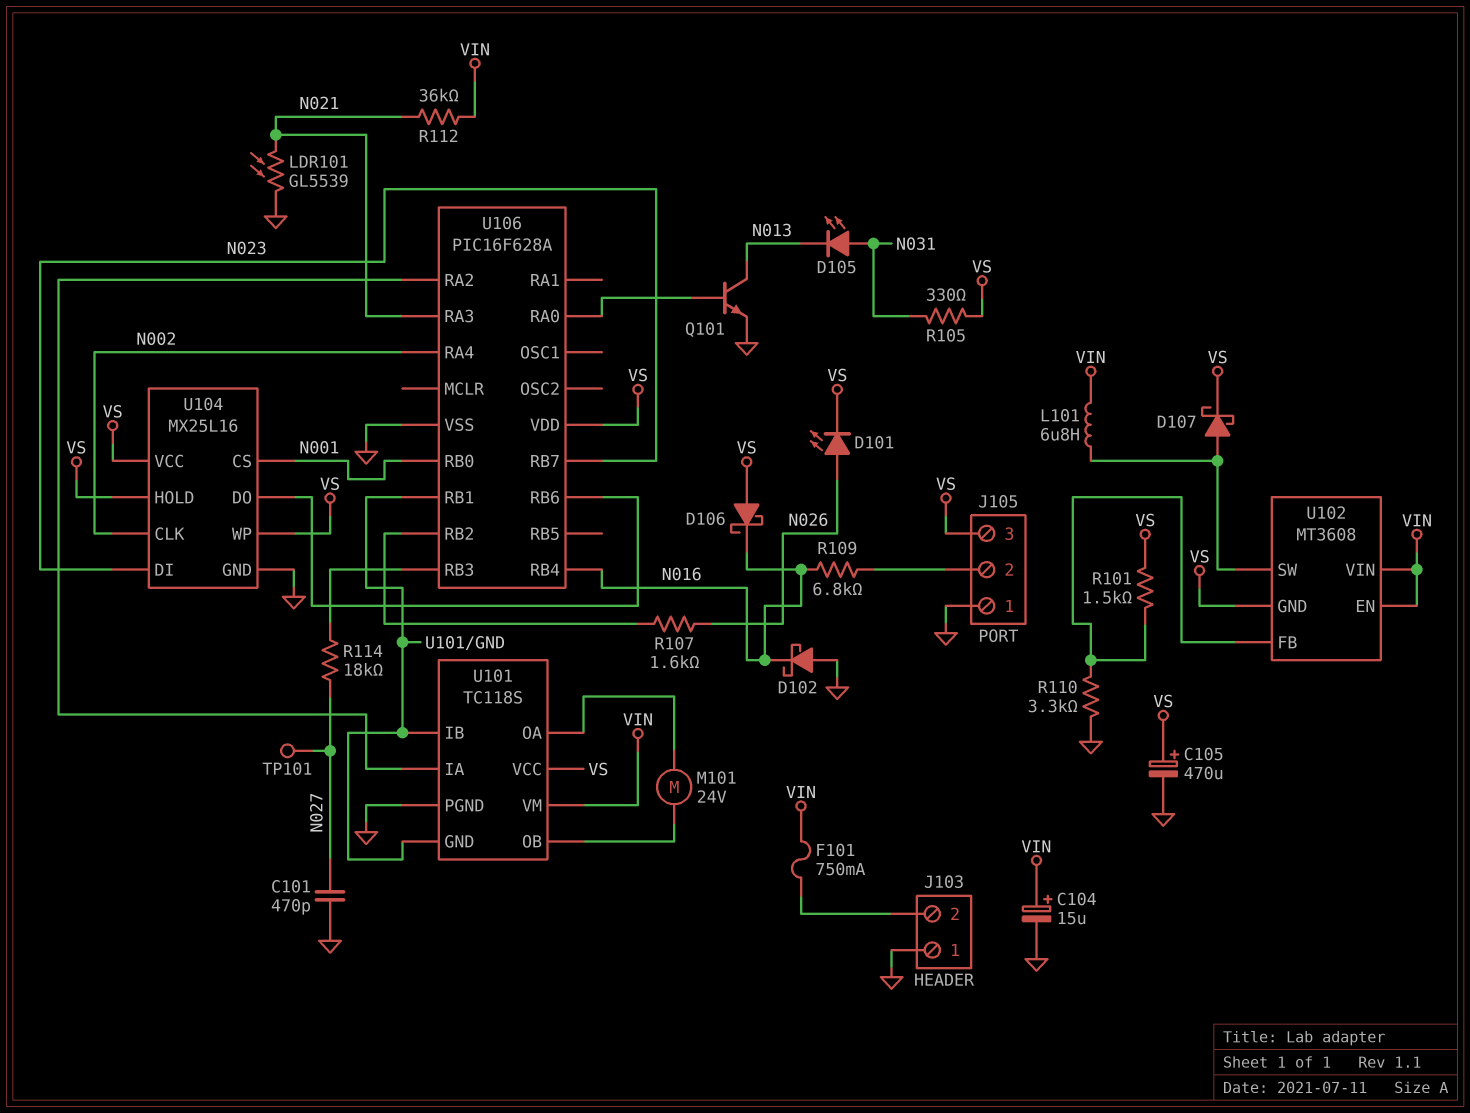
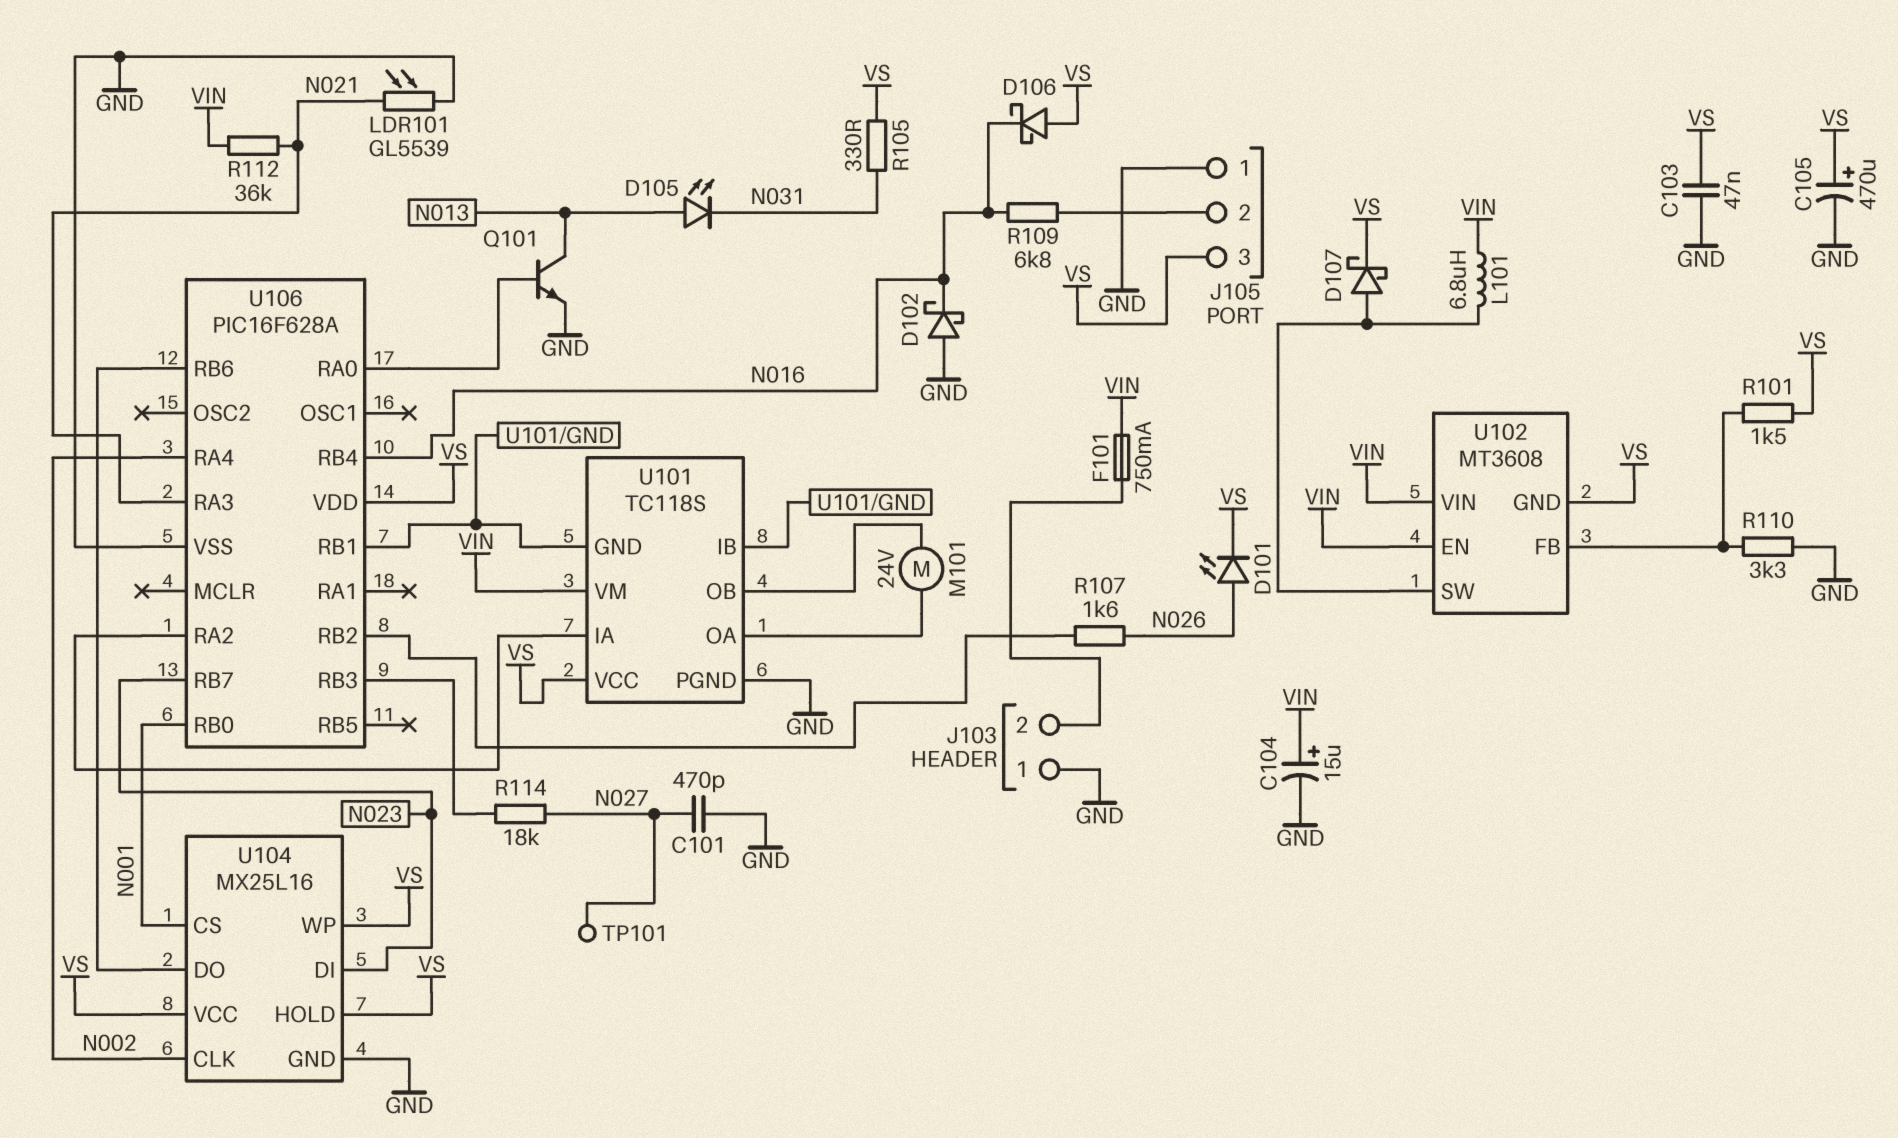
C103: none -> 47nF (GND, VS)
D105: LED (A N031, K N013) -> LED (A N013, K N031)

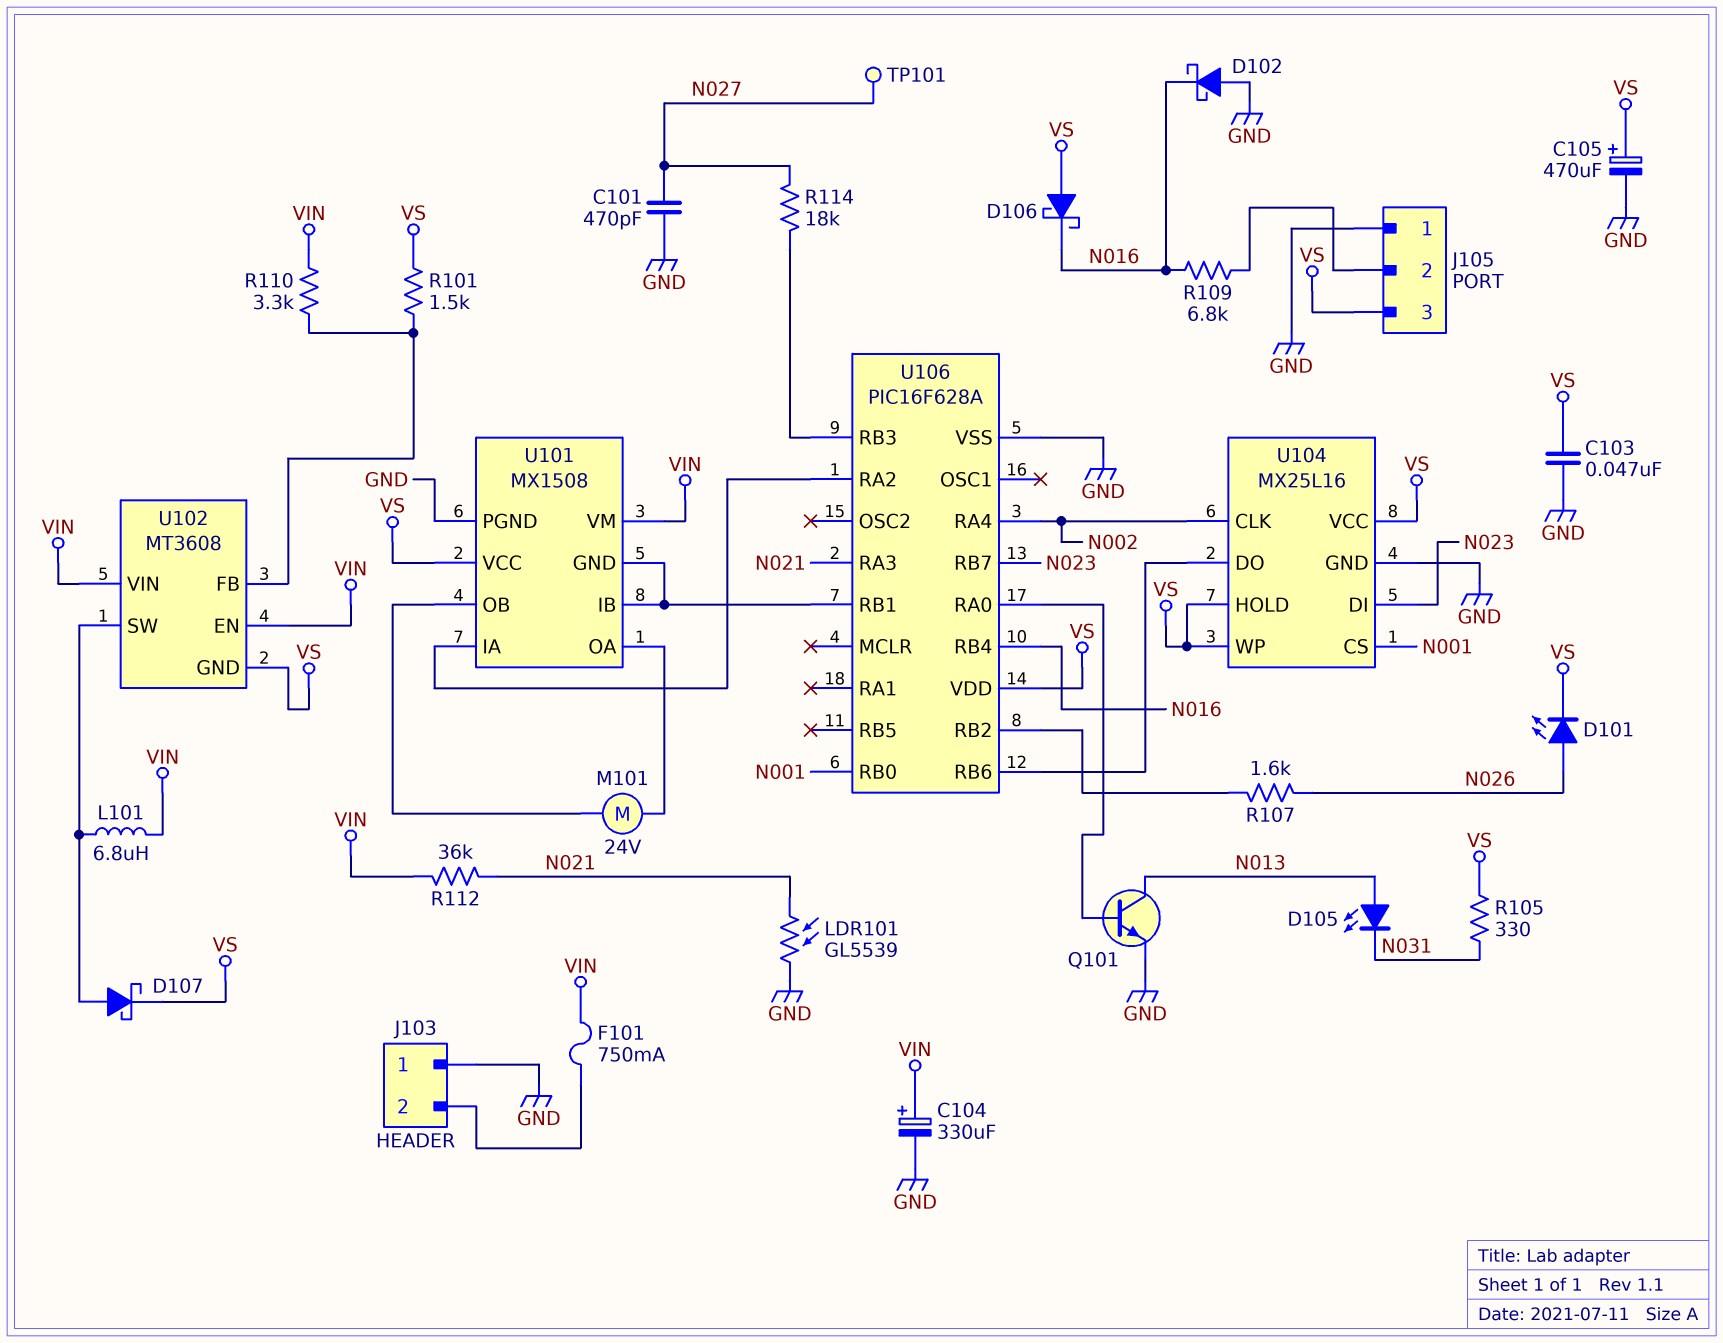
C104: 15uF (plus VIN, minus GND) -> 330uF (plus VIN, minus GND)
R110: 3.3k (GND, U102/FB) -> 3.3k (U102/FB, VIN)
U101: TC118S -> MX1508

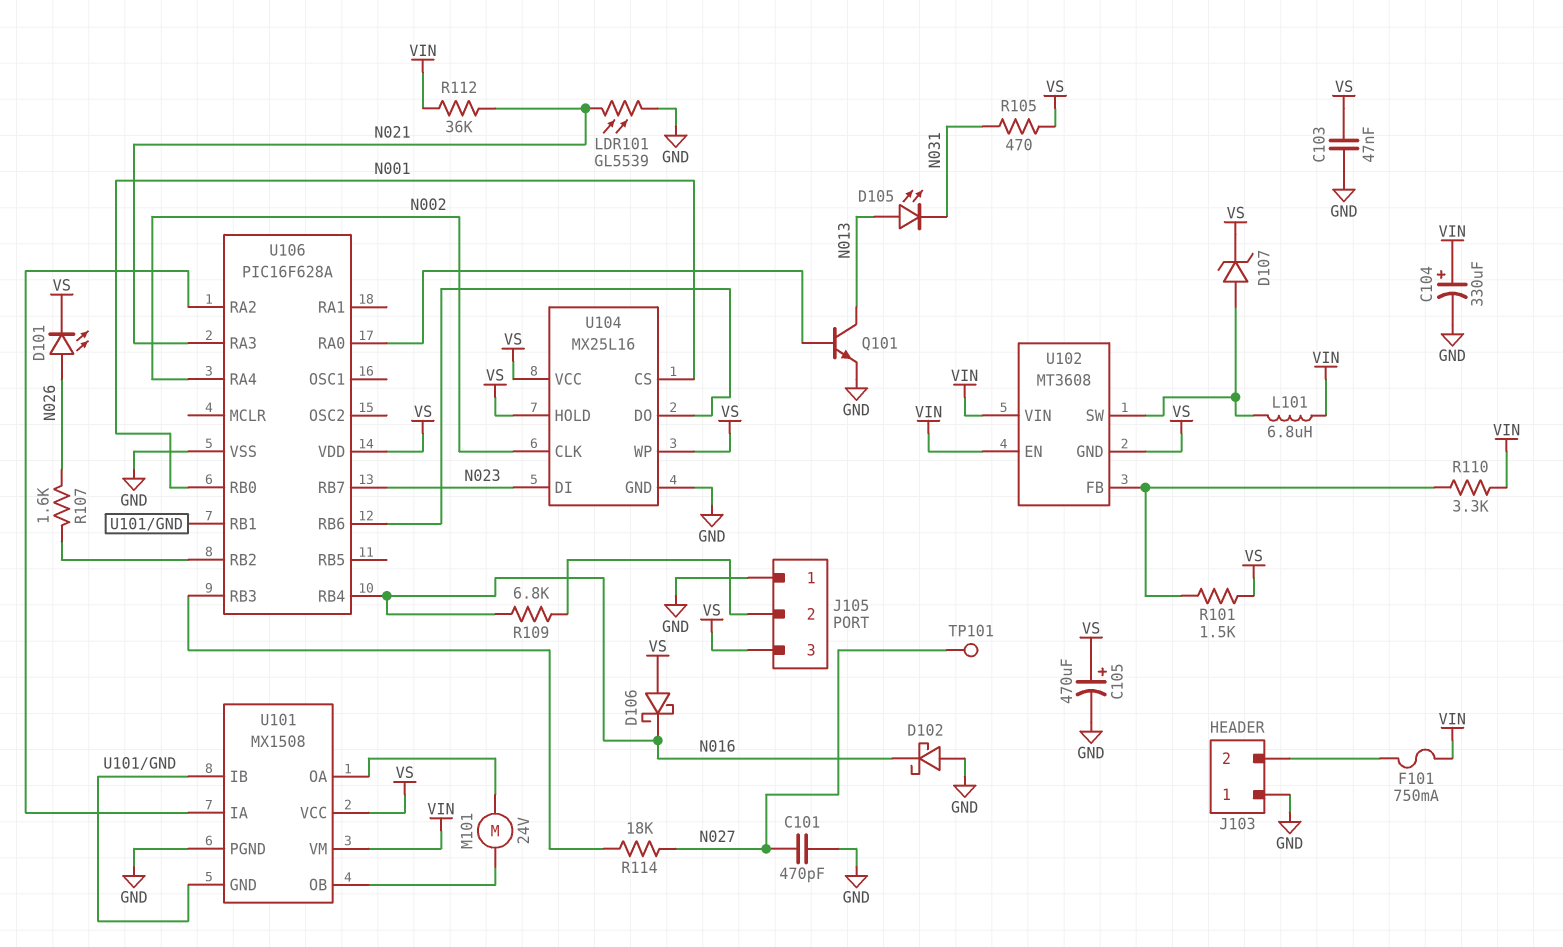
D107: schottky (A U102/SW, K VS) -> zener (A U102/SW, K VS)
R105: 330 (N031, VS) -> 470 (N031, VS)

